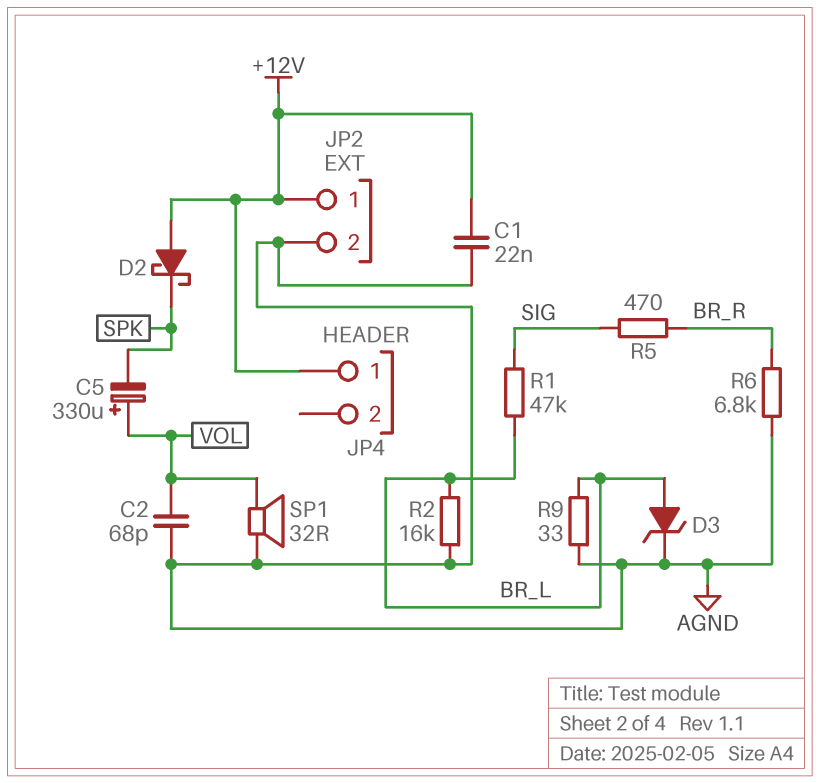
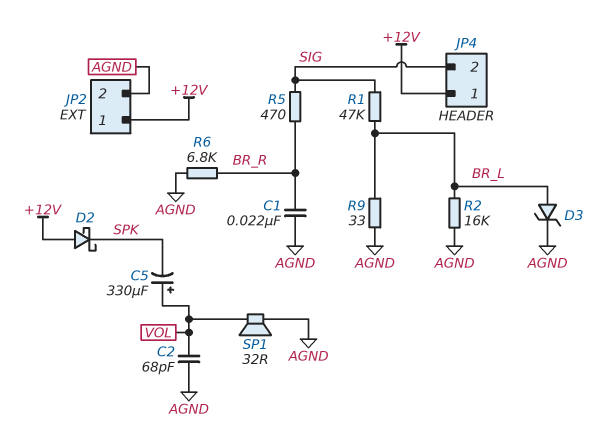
C1: 22nF (+12V, AGND) -> 22nF (AGND, BR_R)
JP4 pin 2: none -> SIG

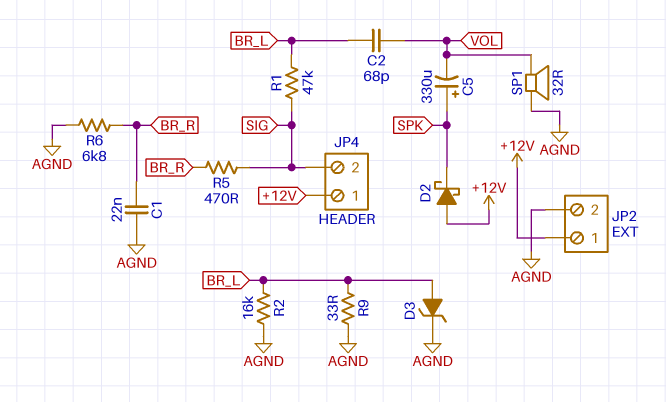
C2: 68pF (AGND, VOL) -> 68pF (BR_L, VOL)
C5: 330uF (plus VOL, minus SPK) -> 330uF (plus SPK, minus VOL)

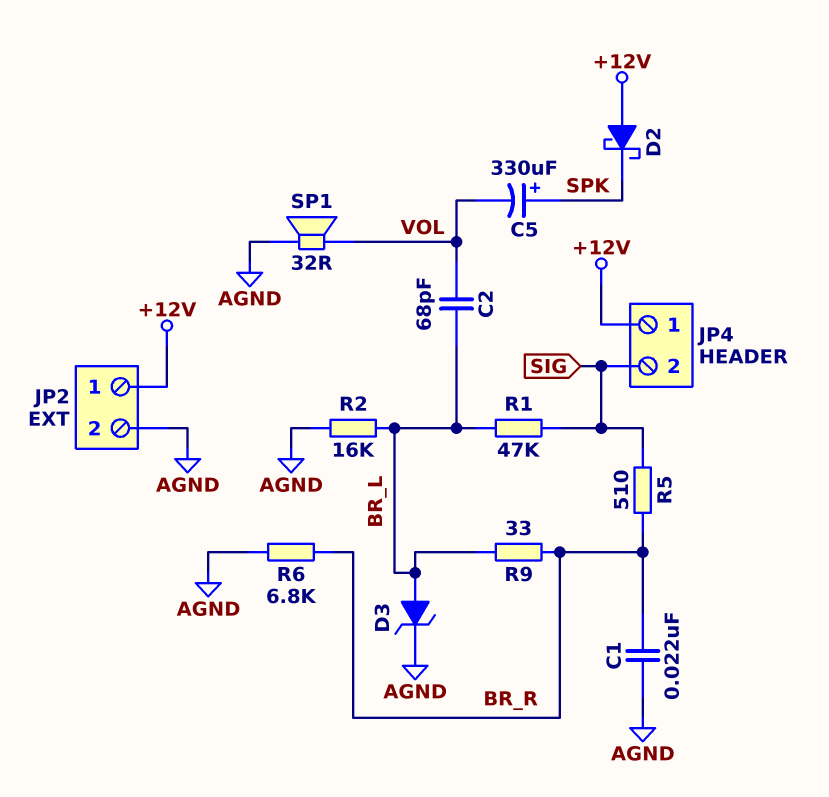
R5: 470 (BR_R, SIG) -> 510 (BR_R, SIG)
R9: 33 (AGND, BR_L) -> 33 (BR_L, BR_R)

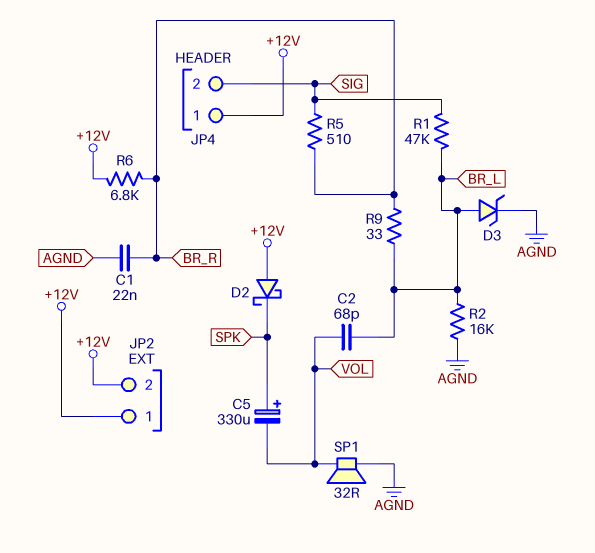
JP2 pin 2: AGND -> +12V
R6: 6.8k (AGND, BR_R) -> 6.8k (+12V, BR_R)

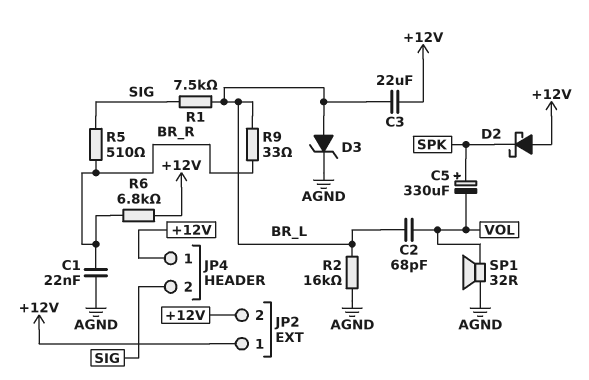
C3: none -> 22uF (+12V, BR_L)
R1: 47k (BR_L, SIG) -> 7.5k (BR_L, SIG)

